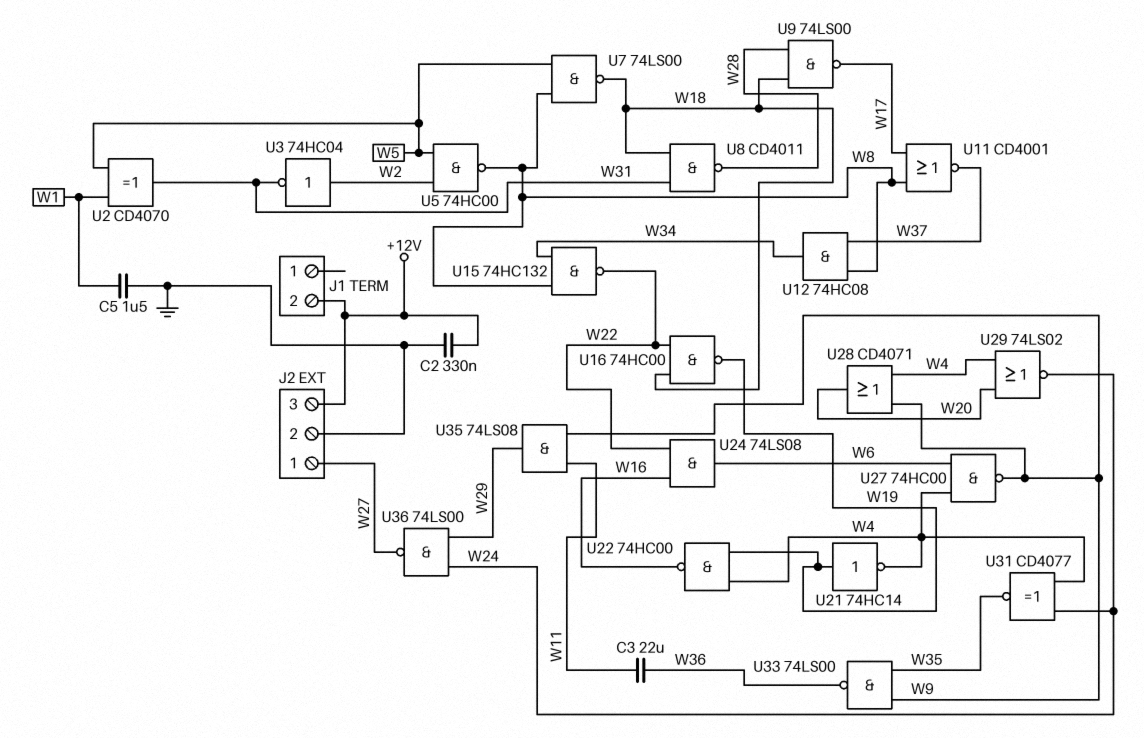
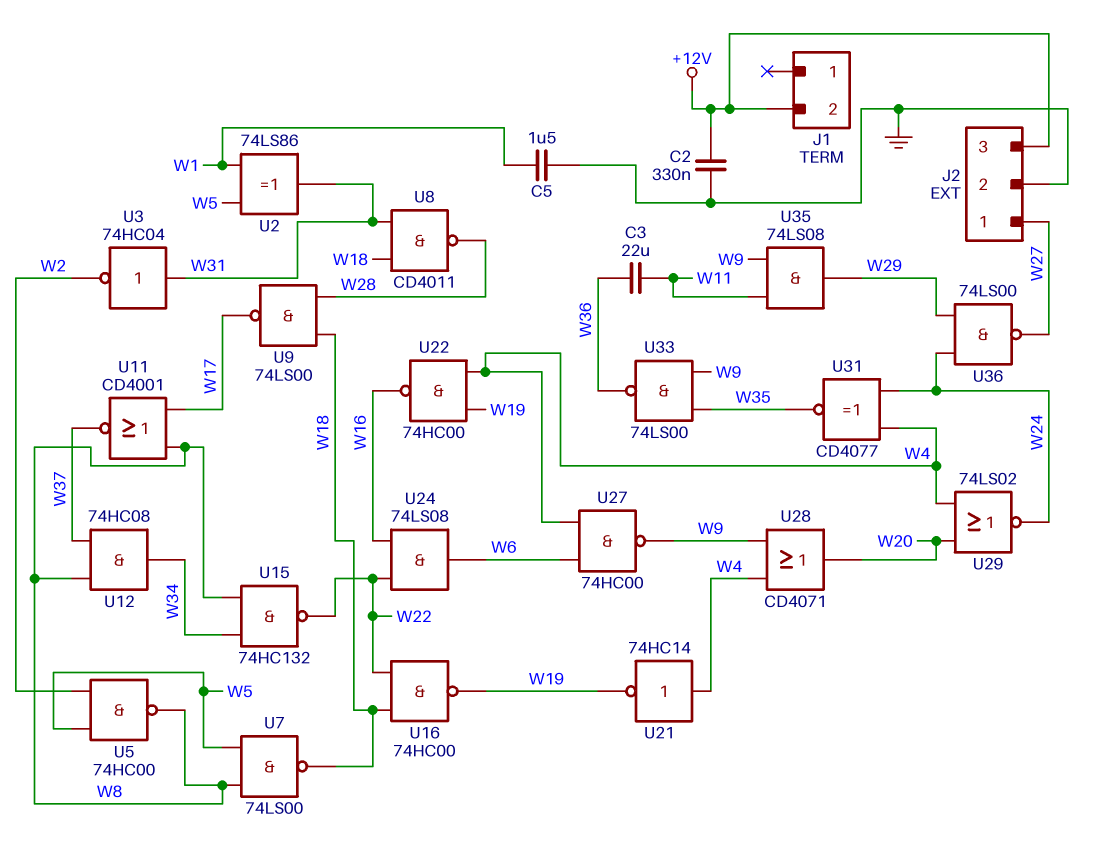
U2: XOR CD4070 (in W1, in W5, out W31) -> XOR 74LS86 (in W1, in W5, out W31)
U3: NOT 74HC04 (in W2, out W31) -> NOT 74HC04 (in W31, out W2)
U21: NOT 74HC14 (in W19, out W4) -> NOT 74HC14 (in W4, out W19)

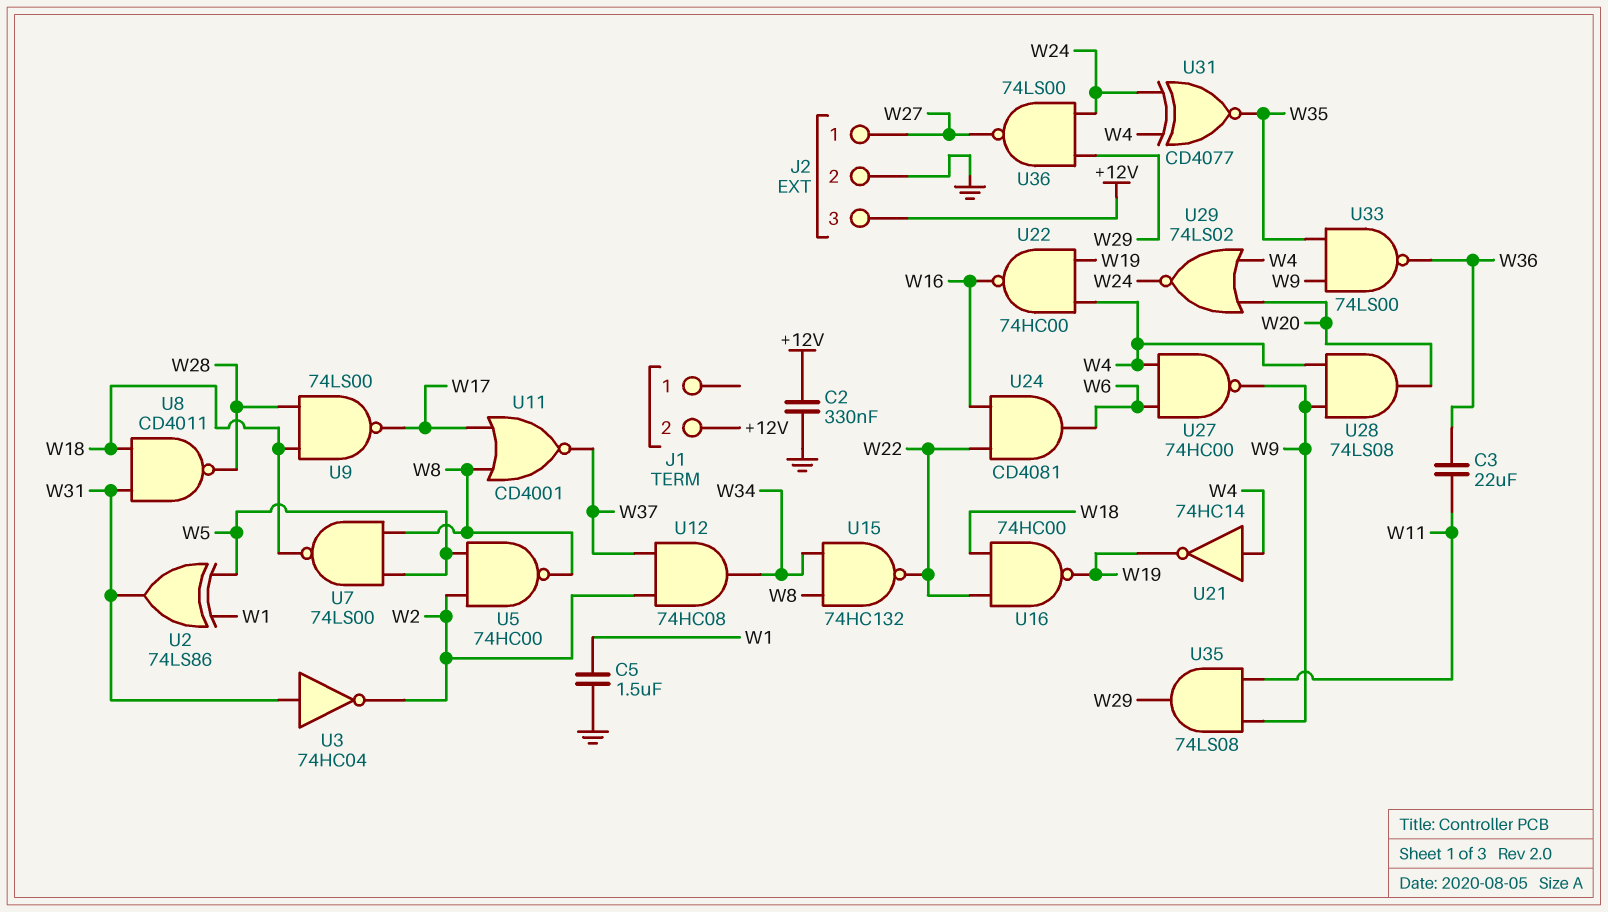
U12: AND 74HC08 (in W8, in W37, out W34) -> AND 74HC08 (in W2, in W37, out W34)
U24: AND 74LS08 (in W16, in W22, out W6) -> AND CD4081 (in W16, in W22, out W6)
U28: OR CD4071 (in W4, in W9, out W20) -> AND 74LS08 (in W4, in W9, out W20)

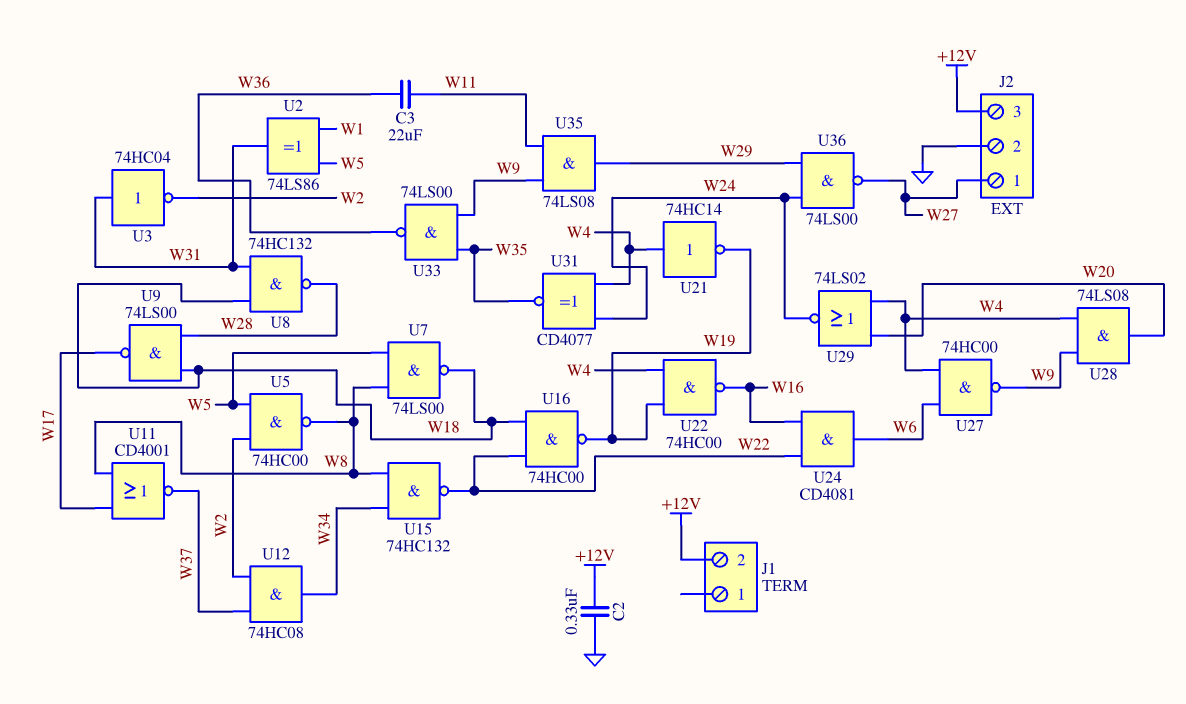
C5: 1.5uF (GND, W1) -> none
U8: NAND CD4011 (in W18, in W31, out W28) -> NAND 74HC132 (in W18, in W31, out W28)

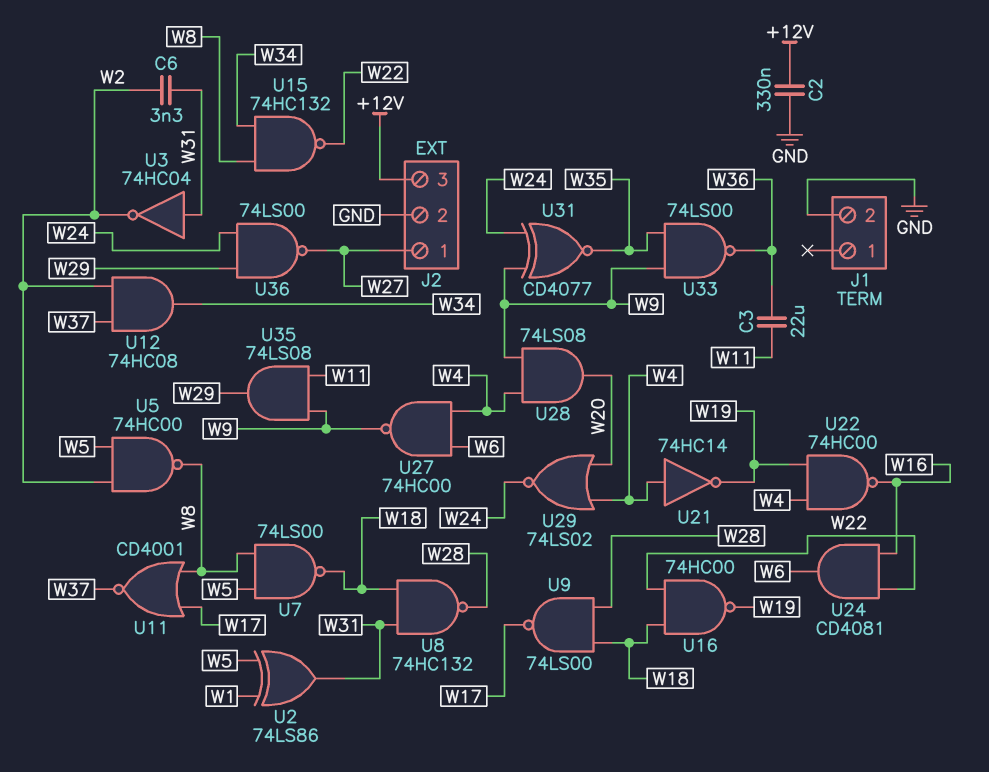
C6: none -> 3.3nF (W2, W31)
J1 pin 2: +12V -> GND
U31: XNOR CD4077 (in W4, in W24, out W35) -> XNOR CD4077 (in W9, in W24, out W35)

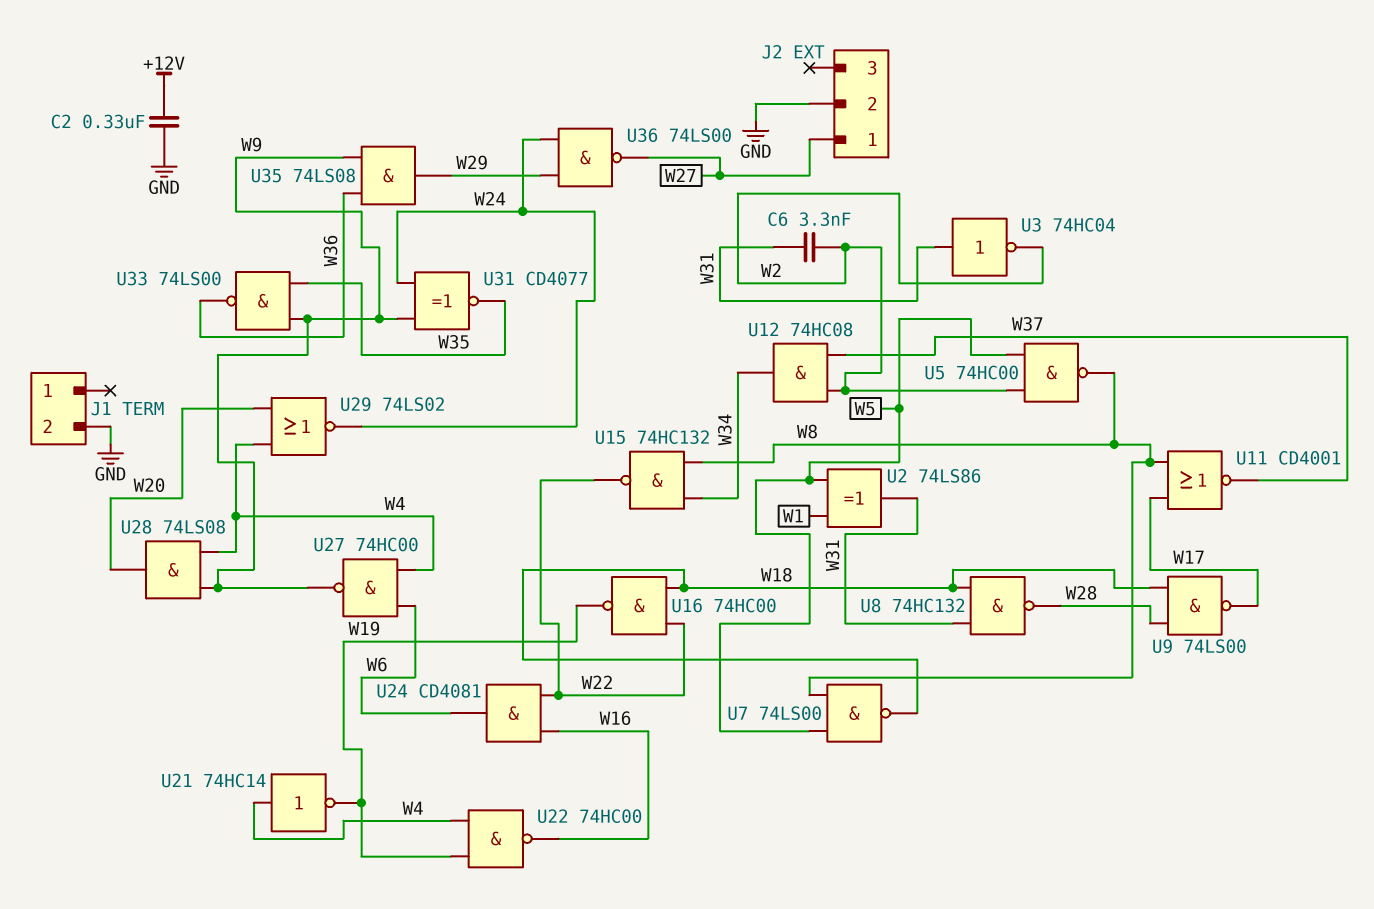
C3: 22uF (W11, W36) -> none
J2 pin 3: +12V -> none
U35: AND 74LS08 (in W9, in W11, out W29) -> AND 74LS08 (in W9, in W36, out W29)

